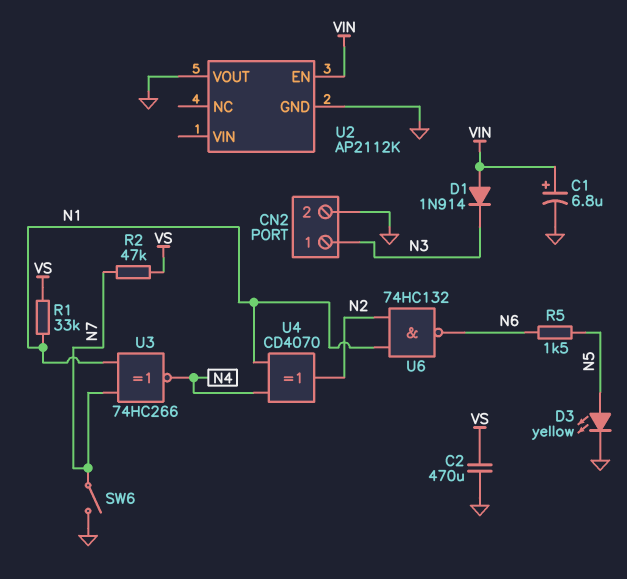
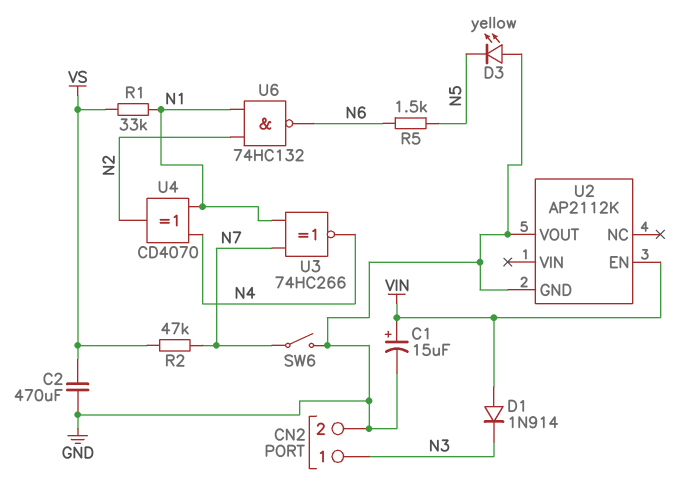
C1: 6.8uF (plus VIN, minus GND) -> 15uF (plus VIN, minus GND)
D3: LED yellow (A N5, K GND) -> LED yellow (A GND, K N5)

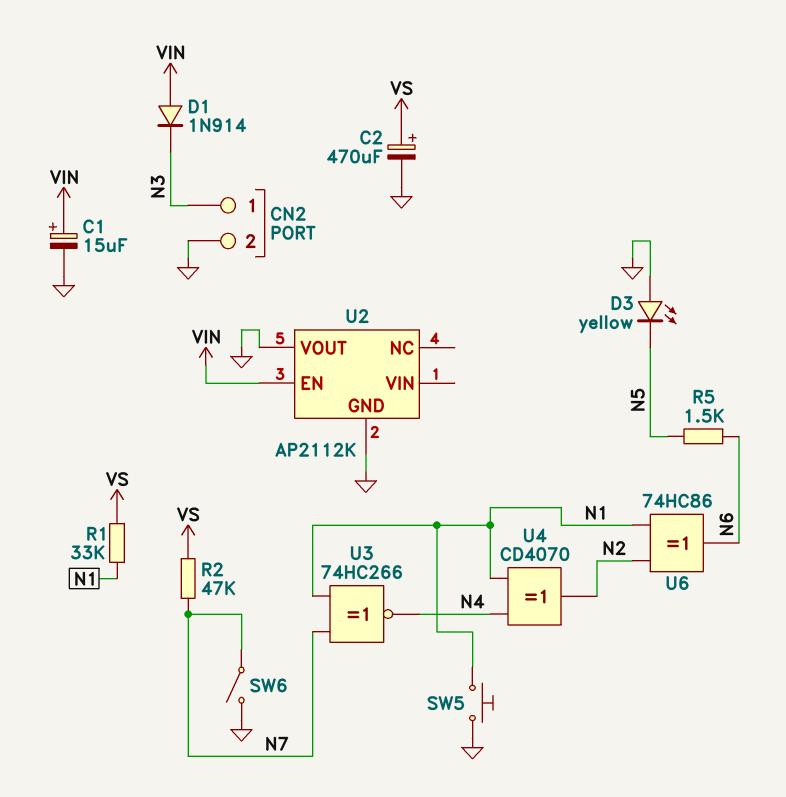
C2: 470uF (GND, VS) -> 470uF (plus VS, minus GND)
SW5: none -> button (GND, N1)
U6: NAND 74HC132 (in N1, in N2, out N6) -> XOR 74HC86 (in N1, in N2, out N6)

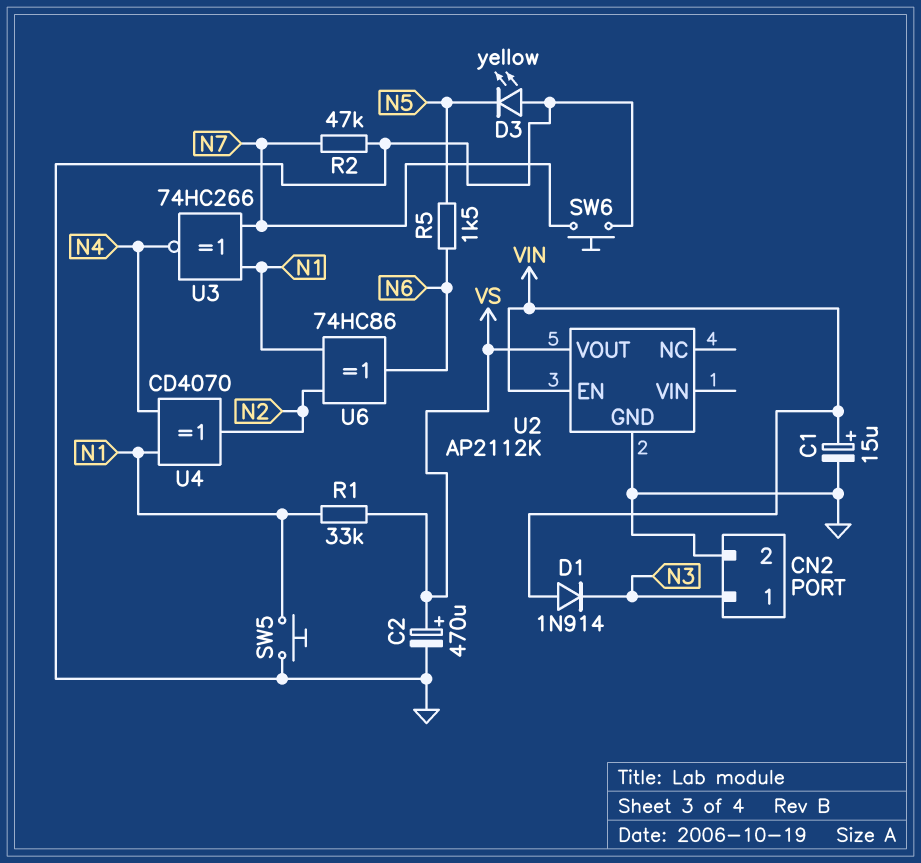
R2: 47k (N7, VS) -> 47k (GND, N7)
SW6: switch (GND, N7) -> button (GND, N7)
U2 pin VOUT: GND -> VS

